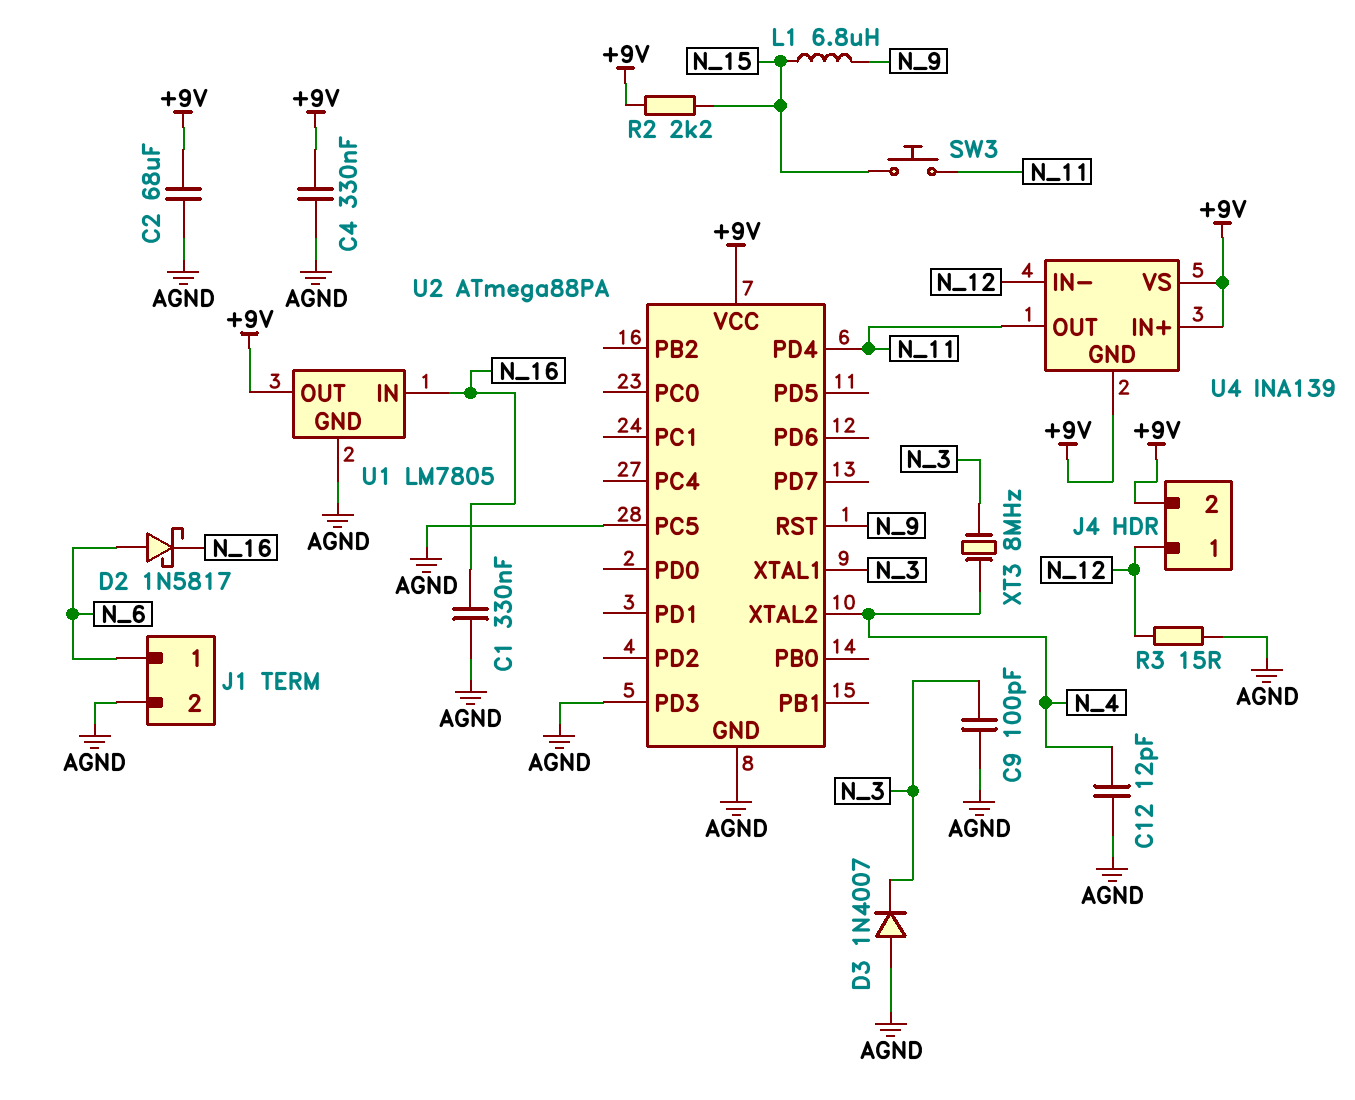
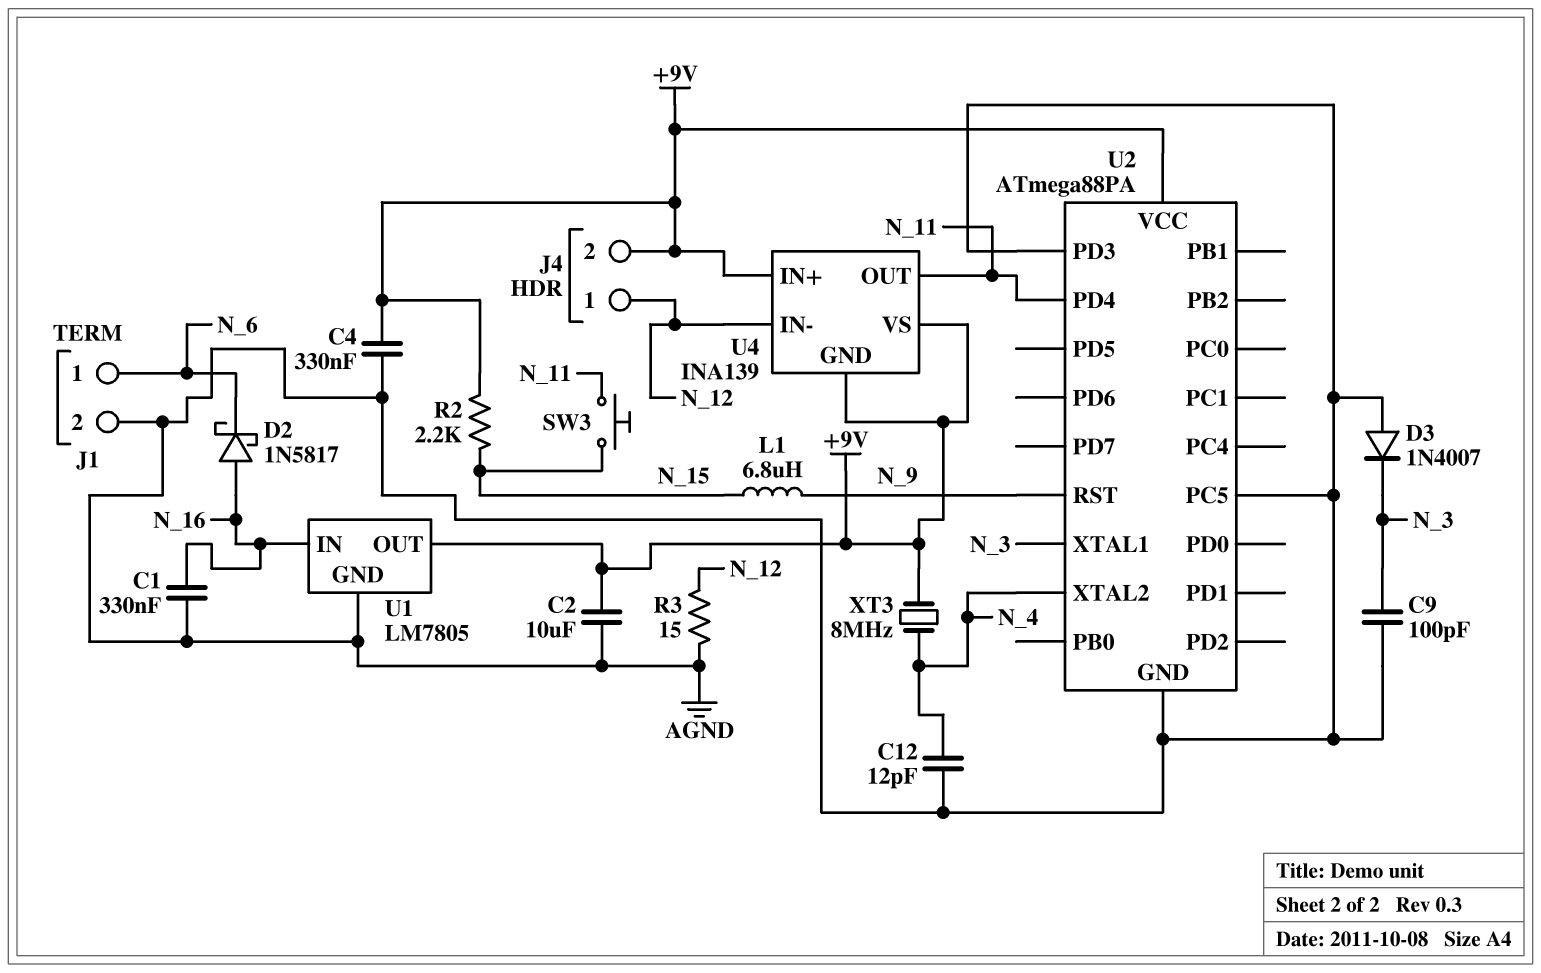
C2: 68uF (+9V, AGND) -> 10uF (+9V, AGND)
D2: schottky 1N5817 (A N_6, K N_16) -> schottky 1N5817 (A N_16, K N_6)
XT3: 8MHz (N_3, N_4) -> 8MHz (+9V, N_4)

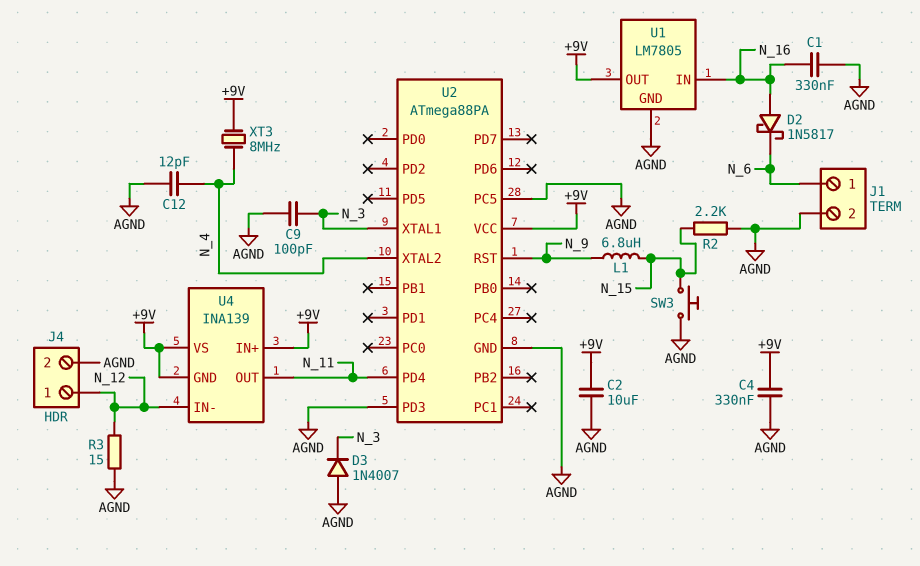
J4 pin 2: +9V -> AGND
R2: 2.2k (+9V, N_15) -> 2.2k (AGND, N_15)
SW3: button (N_11, N_15) -> button (AGND, N_15)

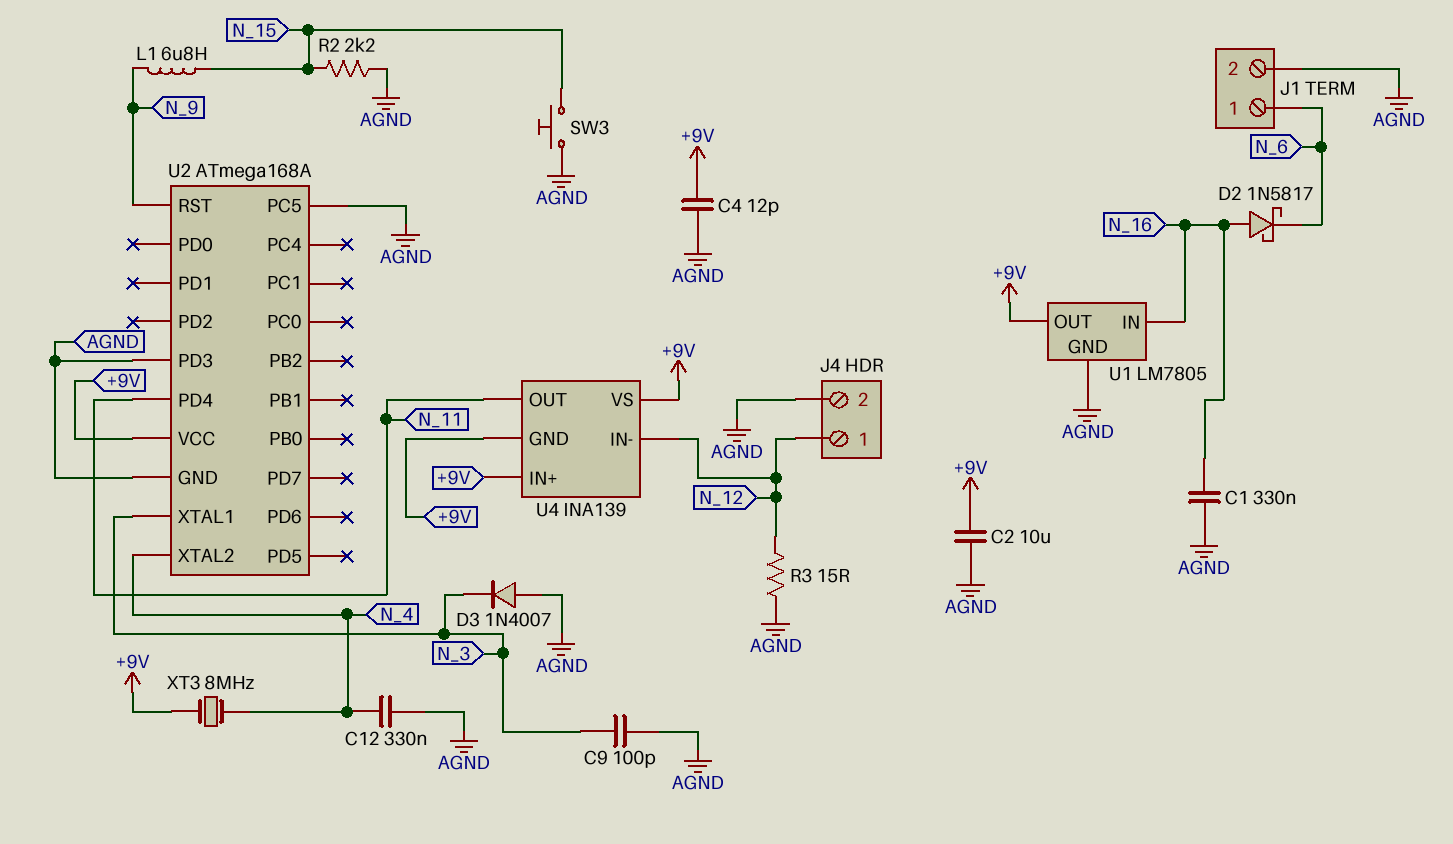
C4: 330nF (+9V, AGND) -> 12pF (+9V, AGND)
C12: 12pF (AGND, N_4) -> 330nF (AGND, N_4)
U2: ATmega88PA -> ATmega168A

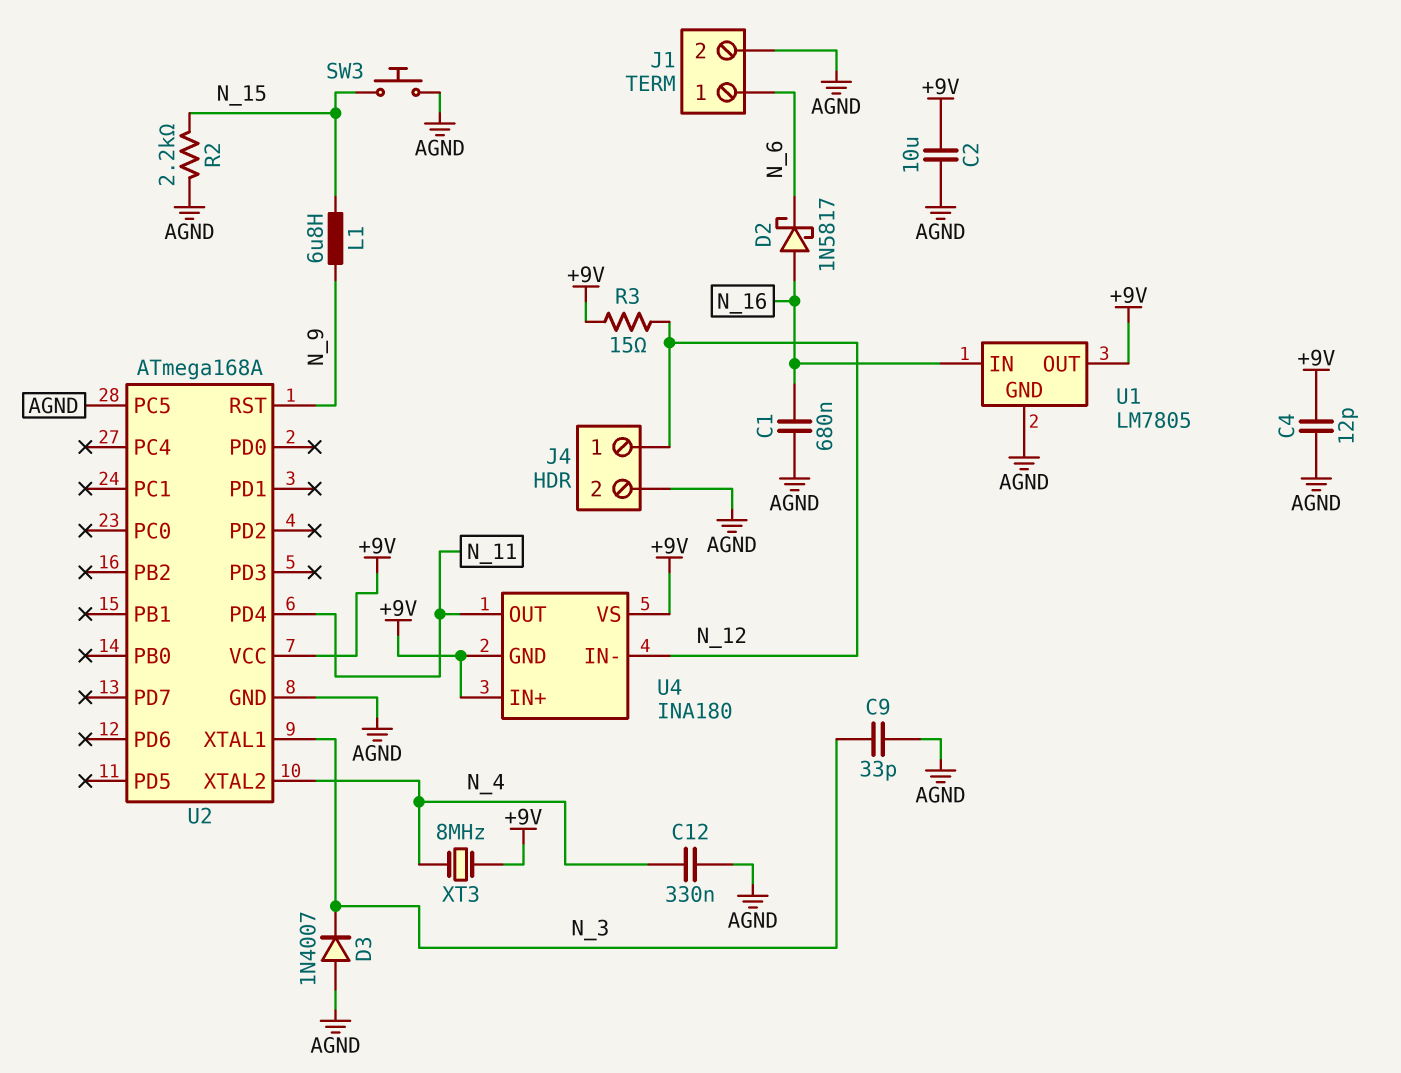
C1: 330nF (AGND, N_16) -> 680nF (AGND, N_16)
C9: 100pF (AGND, N_3) -> 33pF (AGND, N_3)
R3: 15 (AGND, N_12) -> 15 (+9V, N_12)
U2 pin PD3: AGND -> none
U4: INA139 -> INA180

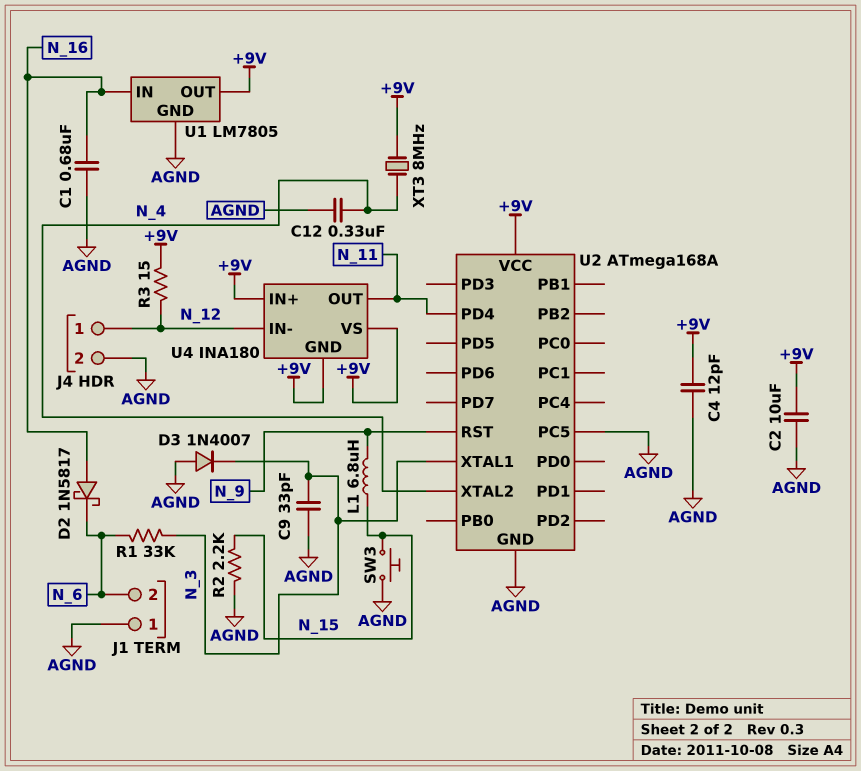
J1 pin 1: N_6 -> AGND
J1 pin 2: AGND -> N_6
R1: none -> 33k (N_3, N_6)

